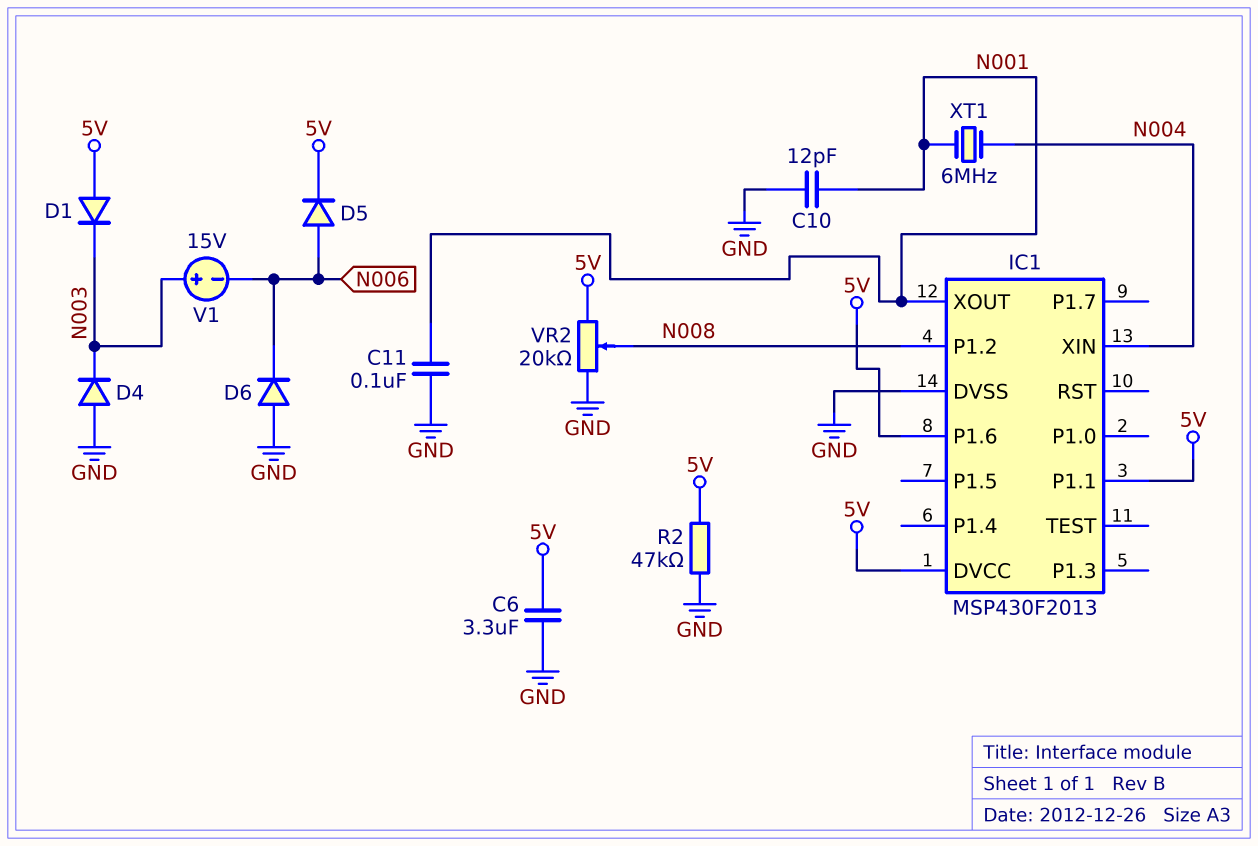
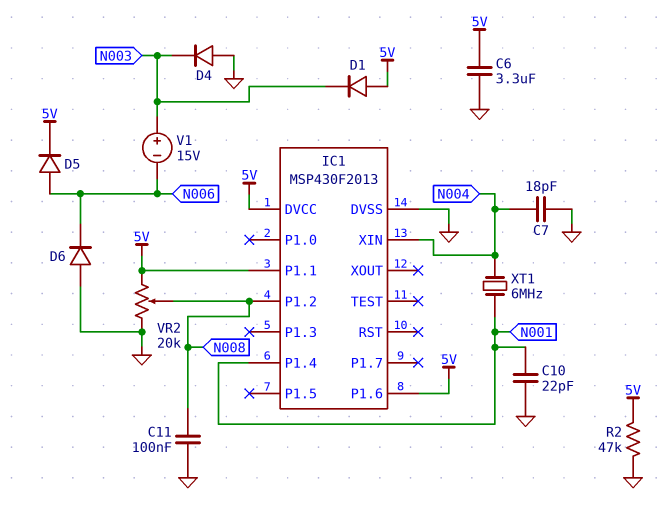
C7: none -> 18pF (GND, N004)
C10: 12pF (GND, N001) -> 22pF (GND, N001)
C11: 100nF (GND, N001) -> 100nF (GND, N008)
IC1 pin P1.4: none -> N001
IC1 pin XOUT: N001 -> none

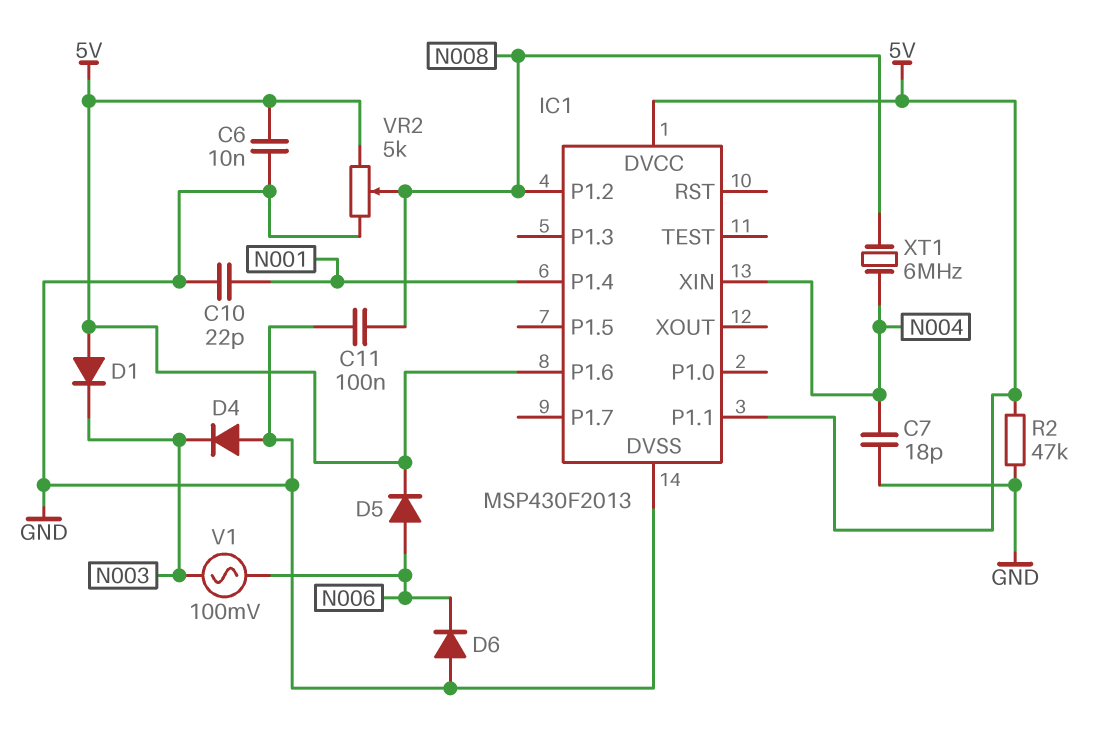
C6: 3.3uF (5V, GND) -> 10nF (5V, GND)
V1: 15V (plus N003, minus N006) -> AC 100mV (N003, N006)
VR2: 20k (5V, GND, wiper N008) -> 5k (5V, GND, wiper N008)
XT1: 6MHz (N001, N004) -> 6MHz (N004, N008)

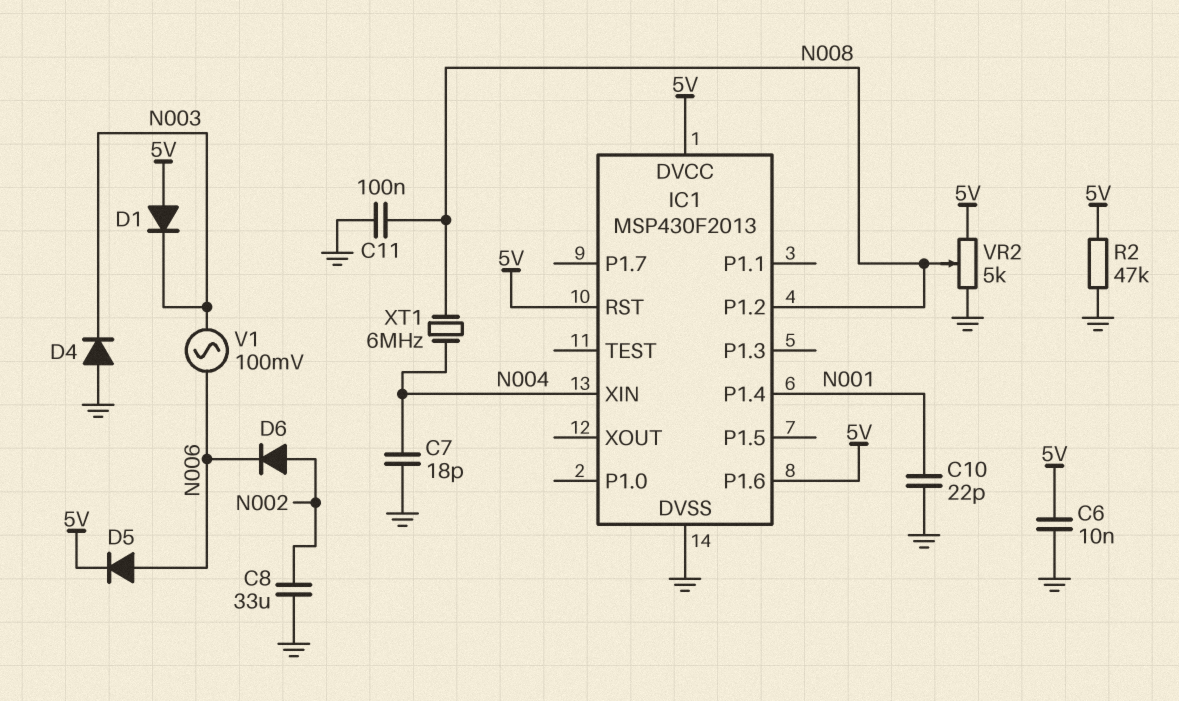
C8: none -> 33uF (GND, N002)
D6: diode (A GND, K N006) -> diode (A N002, K N006)
IC1 pin P1.1: 5V -> none
IC1 pin RST: none -> 5V

